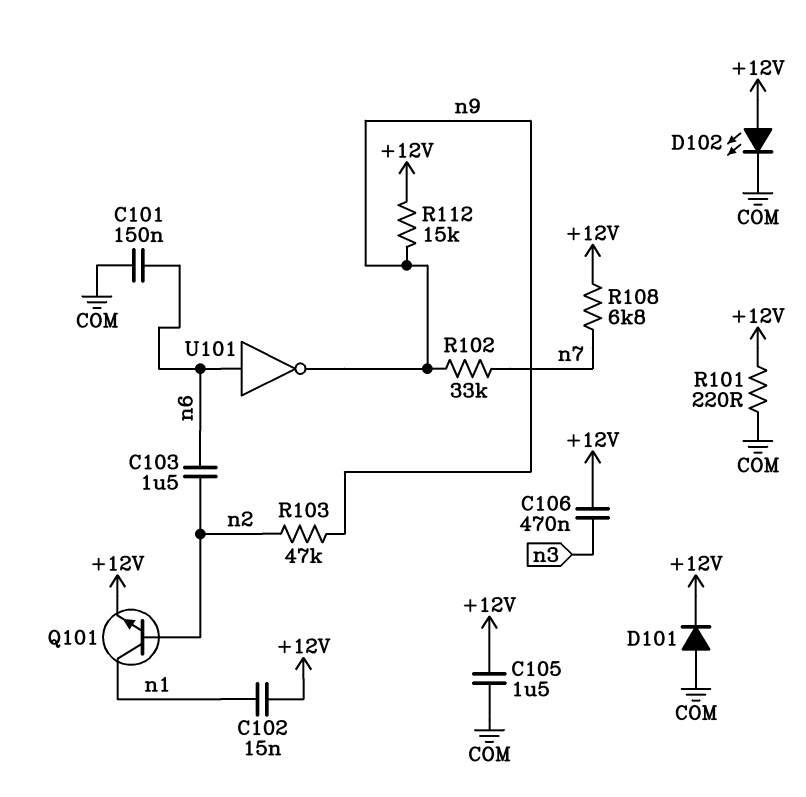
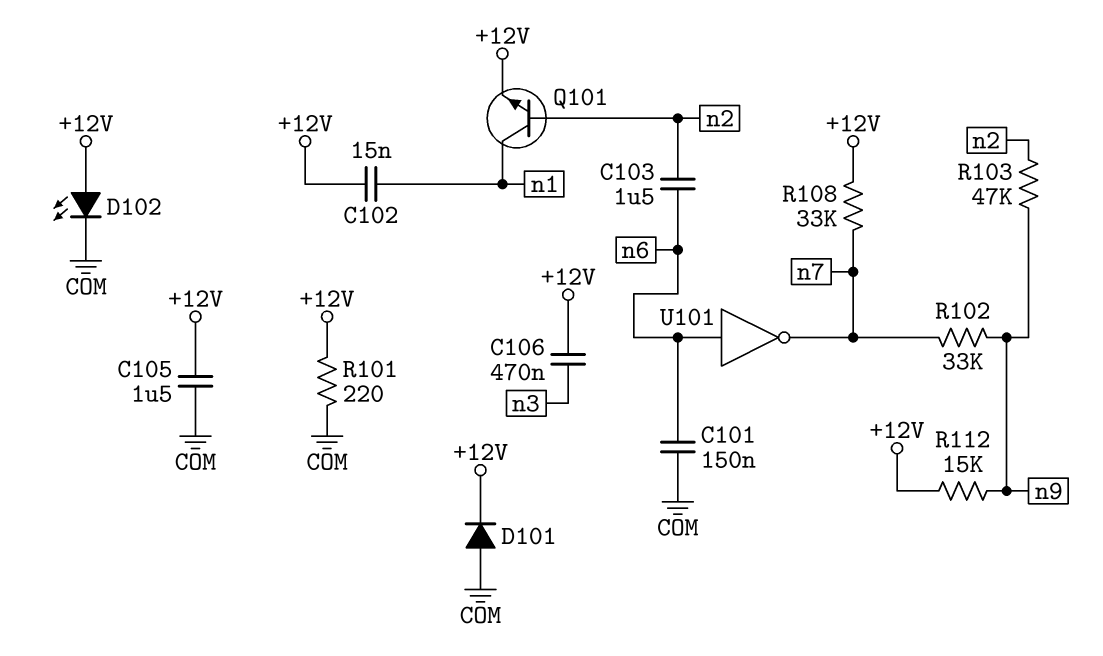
R108: 6.8k (+12V, n7) -> 33k (+12V, n7)
U101: NOT (in n6, out n9) -> NOT (in n6, out n7)

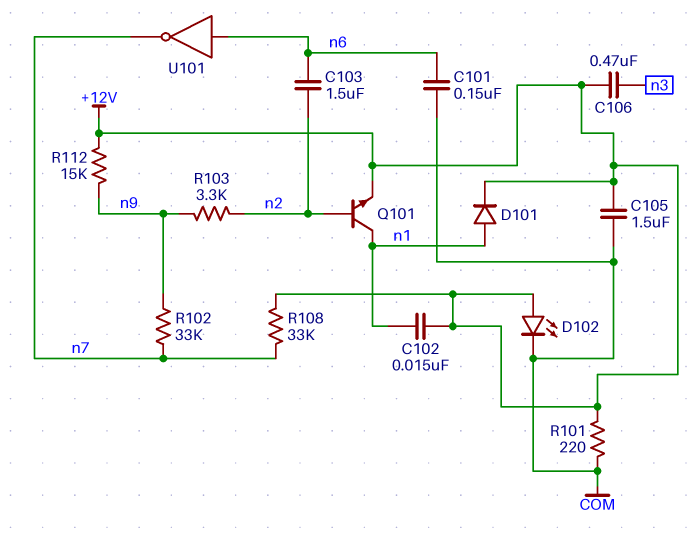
D101: diode (A COM, K +12V) -> diode (A n1, K +12V)
R103: 47k (n2, n9) -> 3.3k (n2, n9)

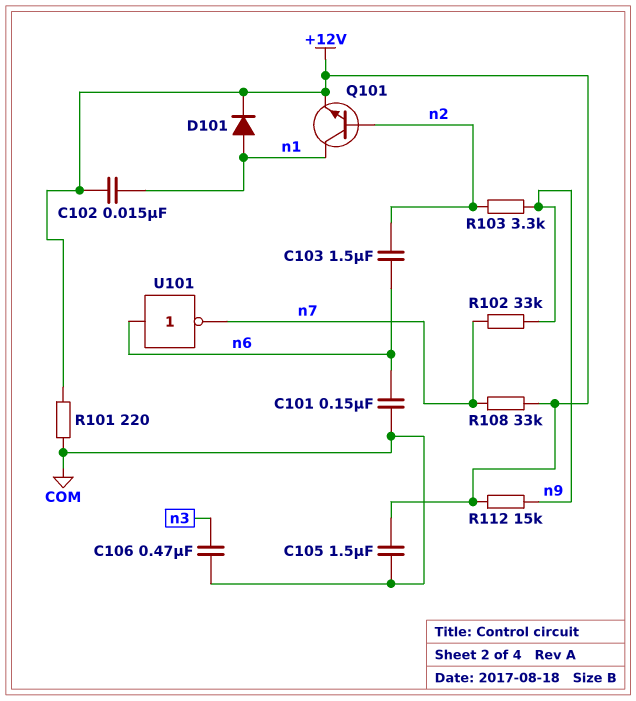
C106: 470nF (+12V, n3) -> 470nF (COM, n3)
D102: LED (A +12V, K COM) -> none

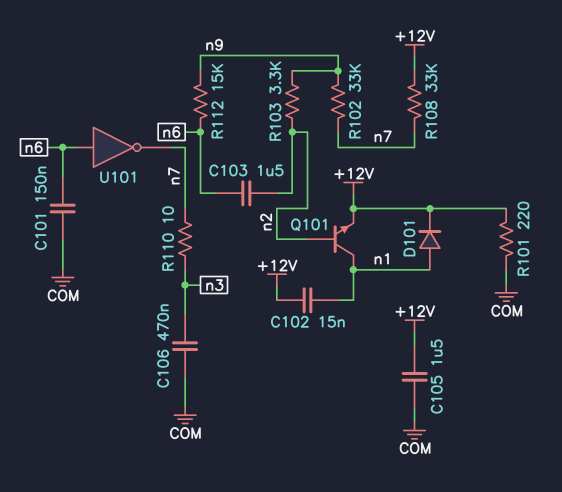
R110: none -> 10 (n3, n7)
R112: 15k (+12V, n9) -> 15k (n6, n9)

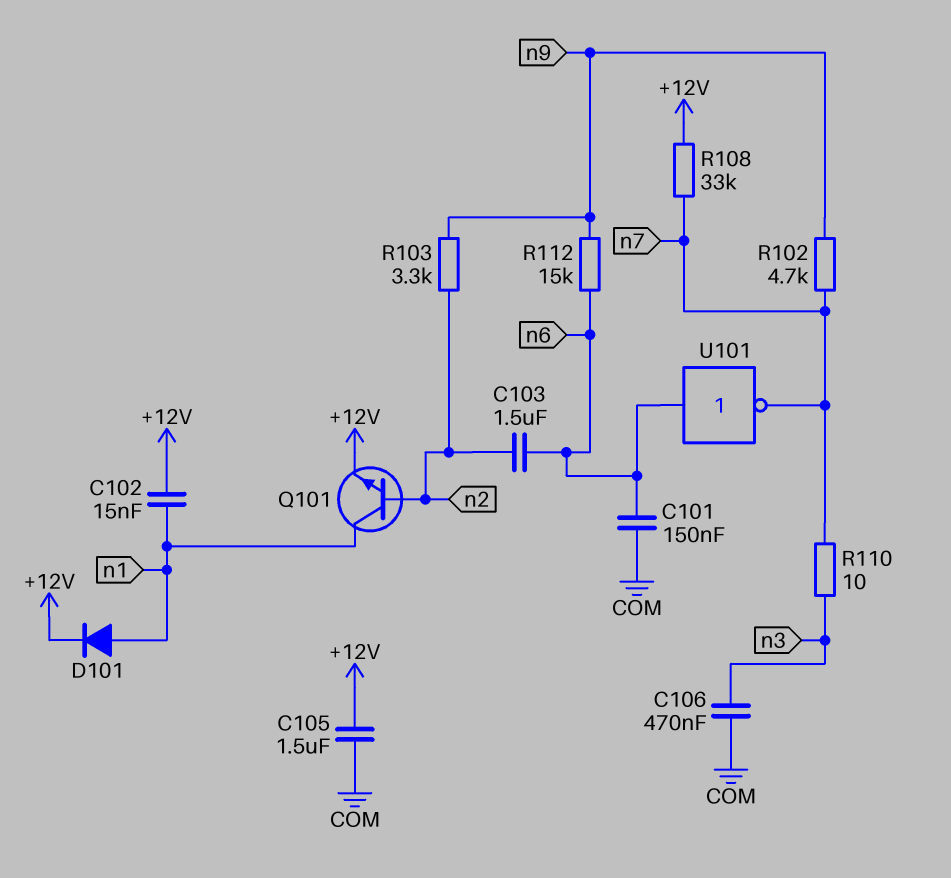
R101: 220 (+12V, COM) -> none
R102: 33k (n7, n9) -> 4.7k (n7, n9)

